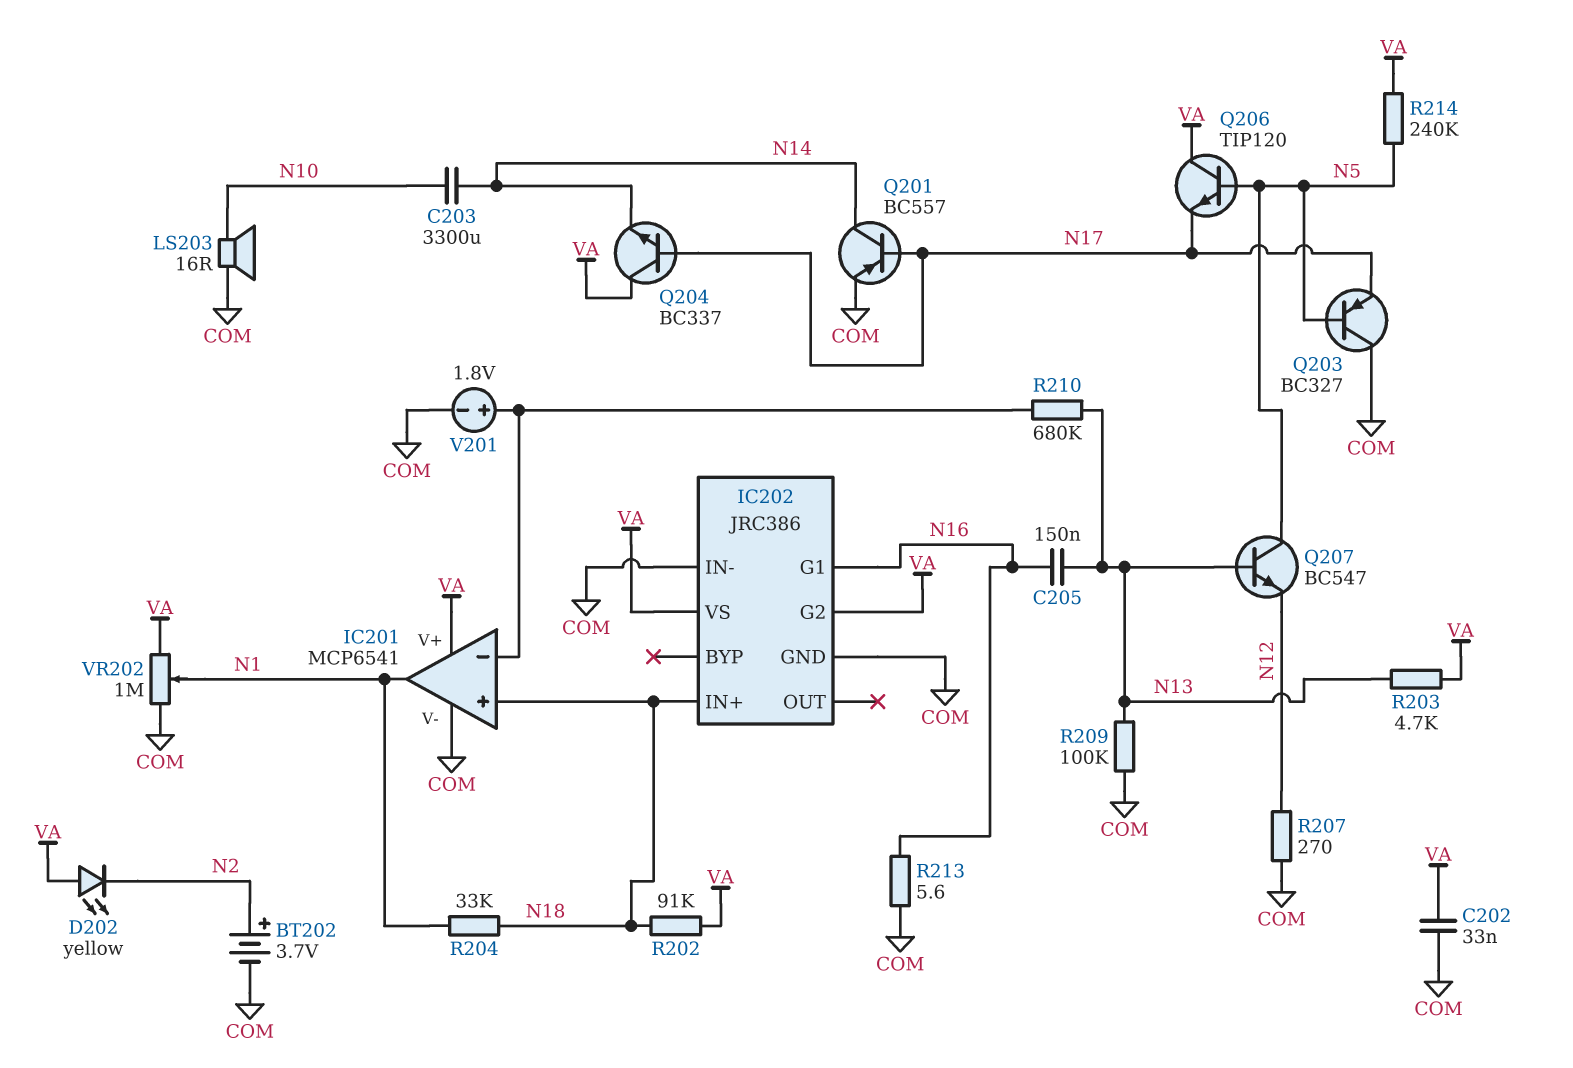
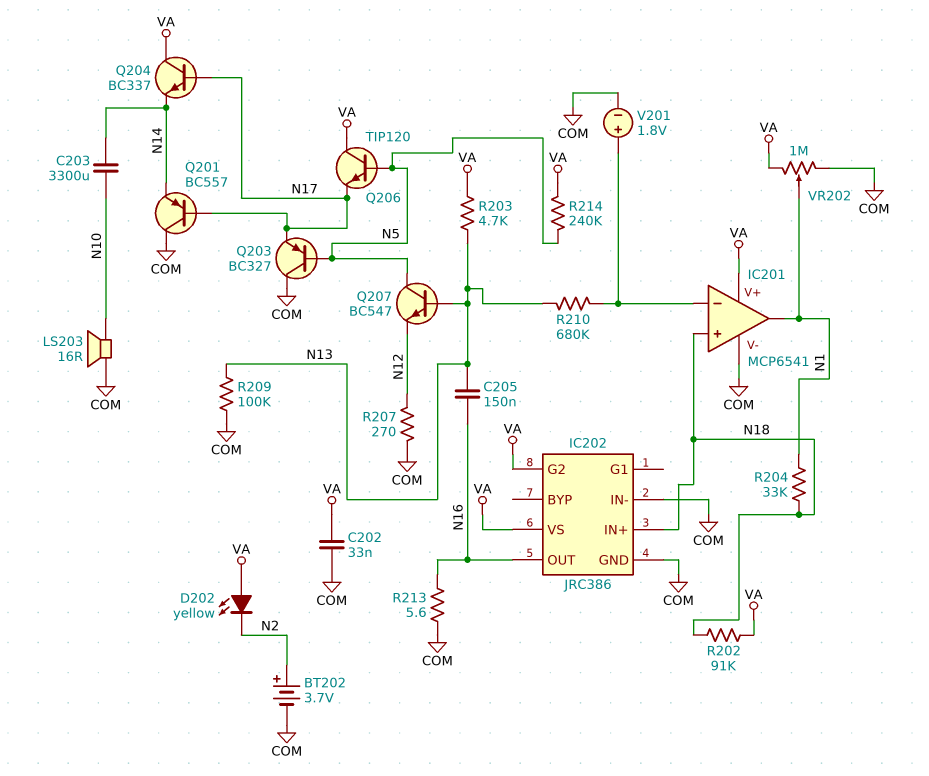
IC202 pin G1: N16 -> none
IC202 pin OUT: none -> N16
Q201: PNP BC557 (B N17, C N14, E COM) -> PNP BC557 (B N17, C COM, E N14)

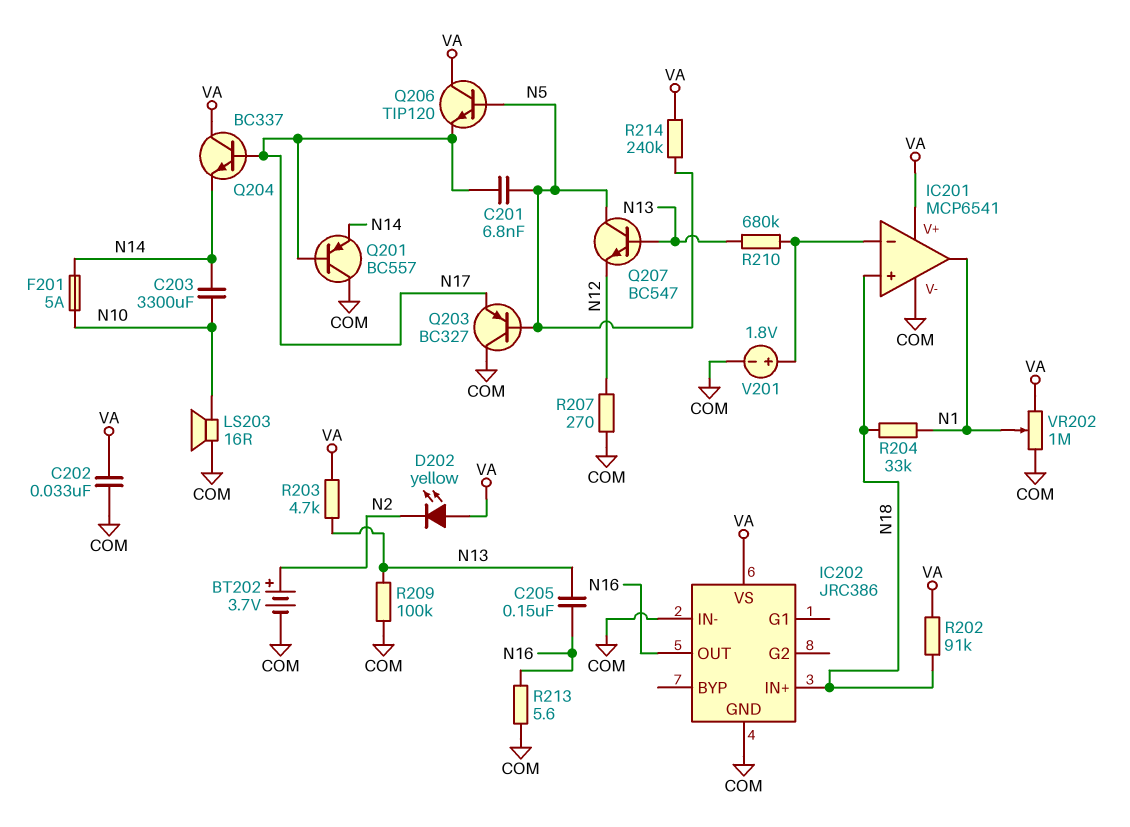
C201: none -> 6.8nF (N5, N17)
F201: none -> 5A (N10, N14)
IC202 pin G2: VA -> none

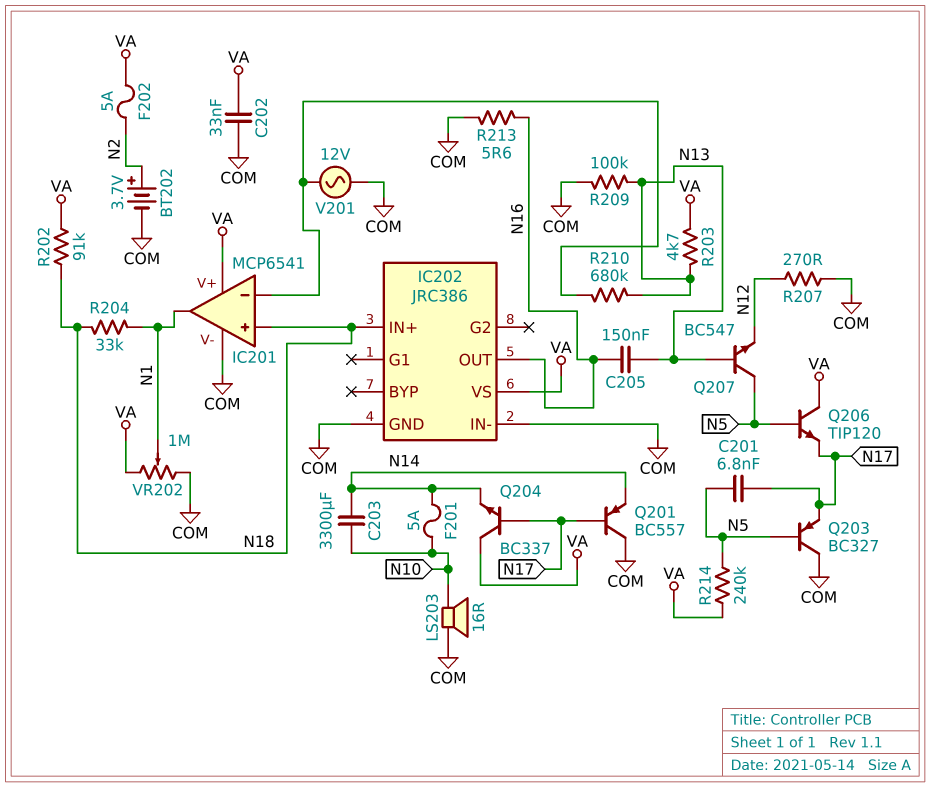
D202: LED yellow (A VA, K N2) -> none
F202: none -> 5A (N2, VA)
V201: 1.8V (plus IC201/in-, minus COM) -> AC 12V (COM, IC201/in-)

